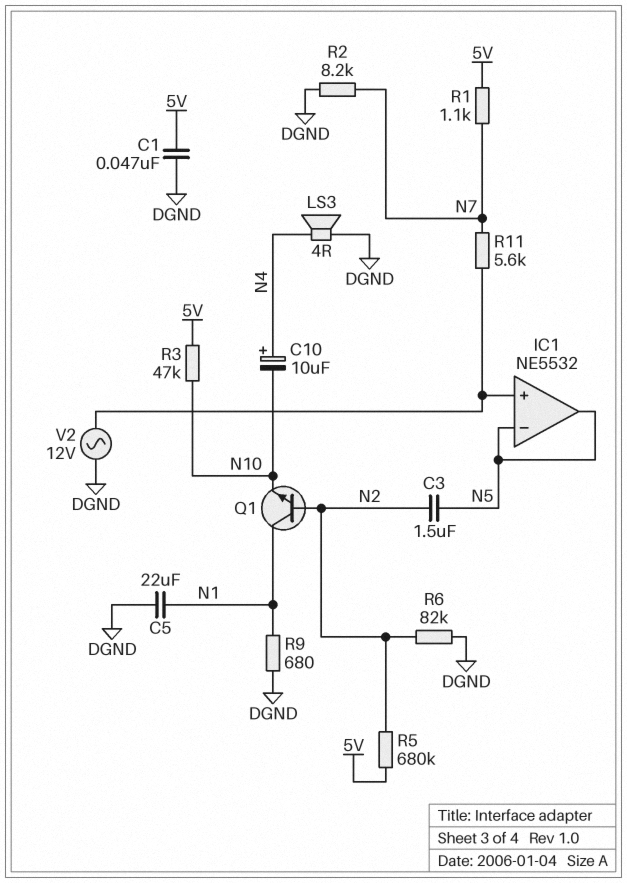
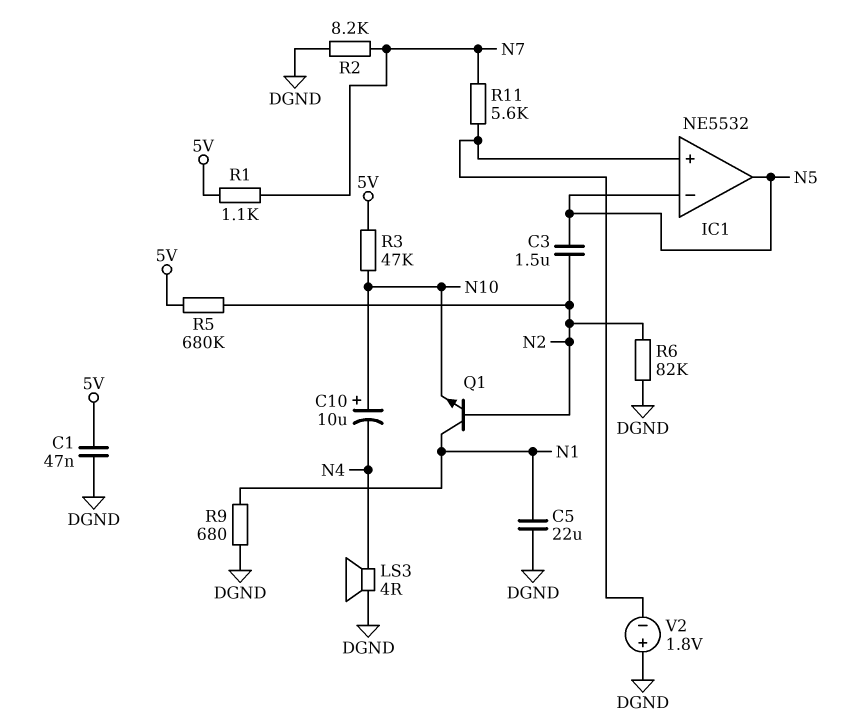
C10: 10uF (plus N4, minus N10) -> 10uF (plus N10, minus N4)
V2: AC 12V (DGND, IC1/in+) -> 1.8V (plus DGND, minus IC1/in+)

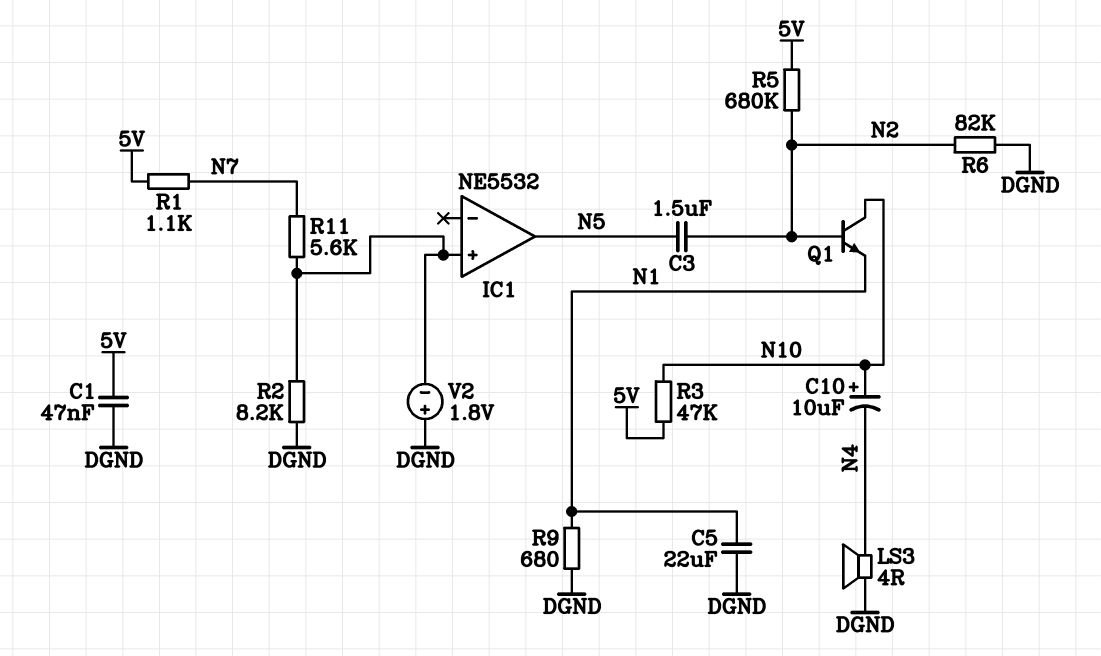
IC1 pin in-: N5 -> none
Q1: NPN (B N2, C N1, E N10) -> NPN (B N2, C N10, E N1)
R2: 8.2k (DGND, N7) -> 8.2k (DGND, IC1/in+)

